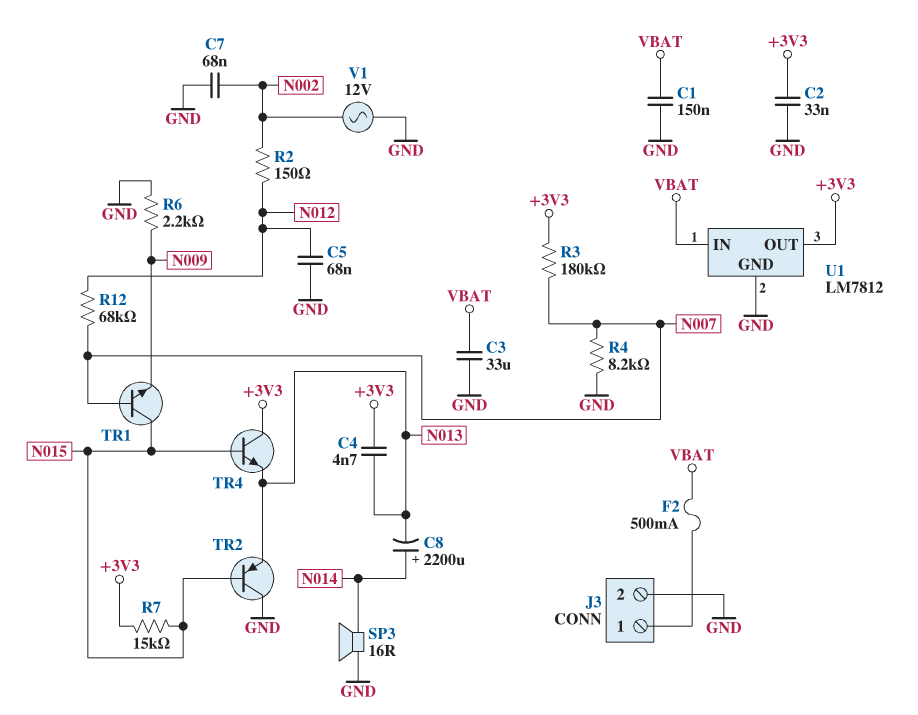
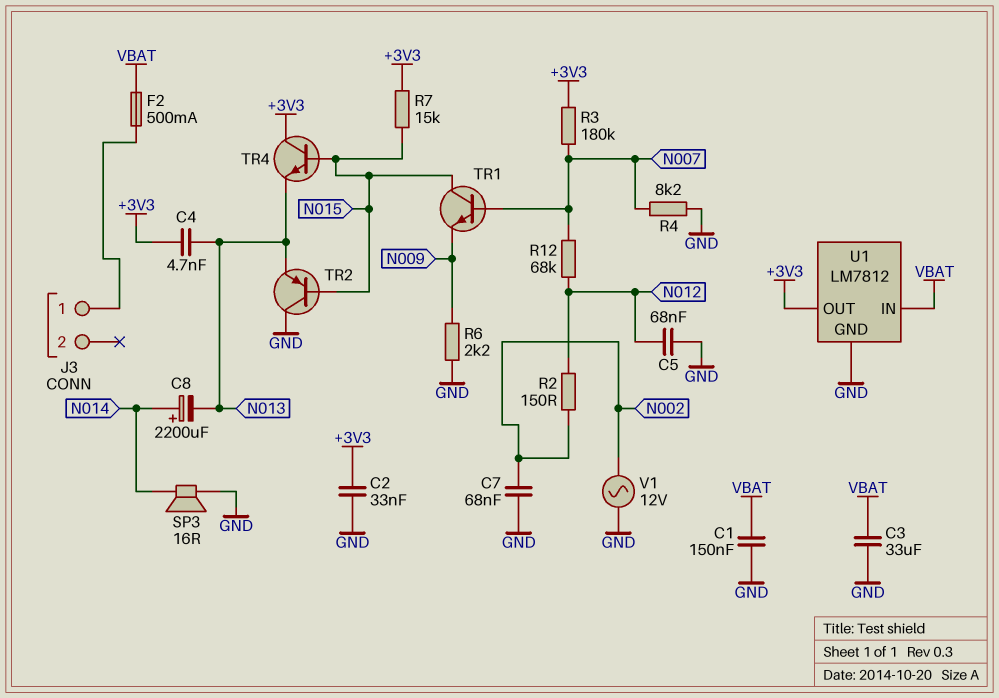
J3 pin 2: GND -> none

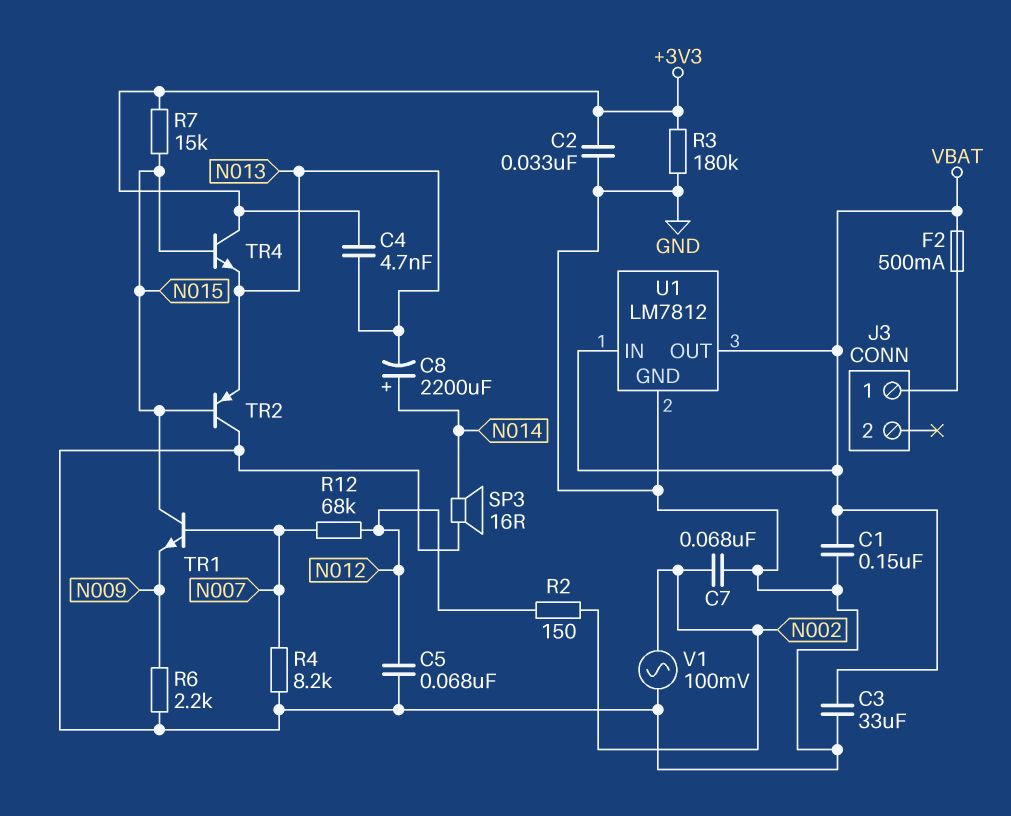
R3: 180k (+3V3, N007) -> 180k (+3V3, GND)
U1 pin OUT: +3V3 -> VBAT
V1: AC 12V (GND, N002) -> AC 100mV (GND, N002)

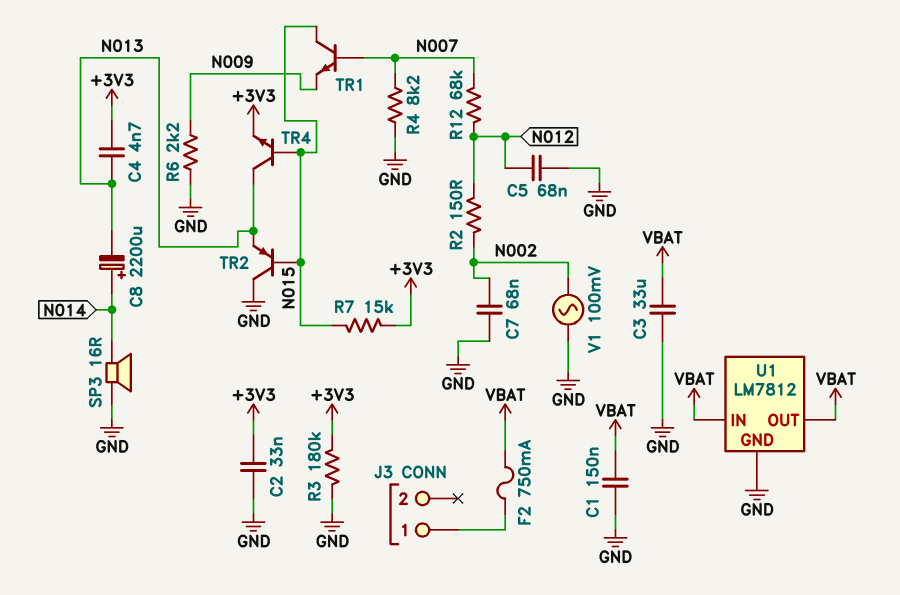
F2: 500mA (J3/1, VBAT) -> 750mA (J3/1, VBAT)
TR4: NPN (B N015, C +3V3, E N013) -> NPN (B N015, C N013, E +3V3)

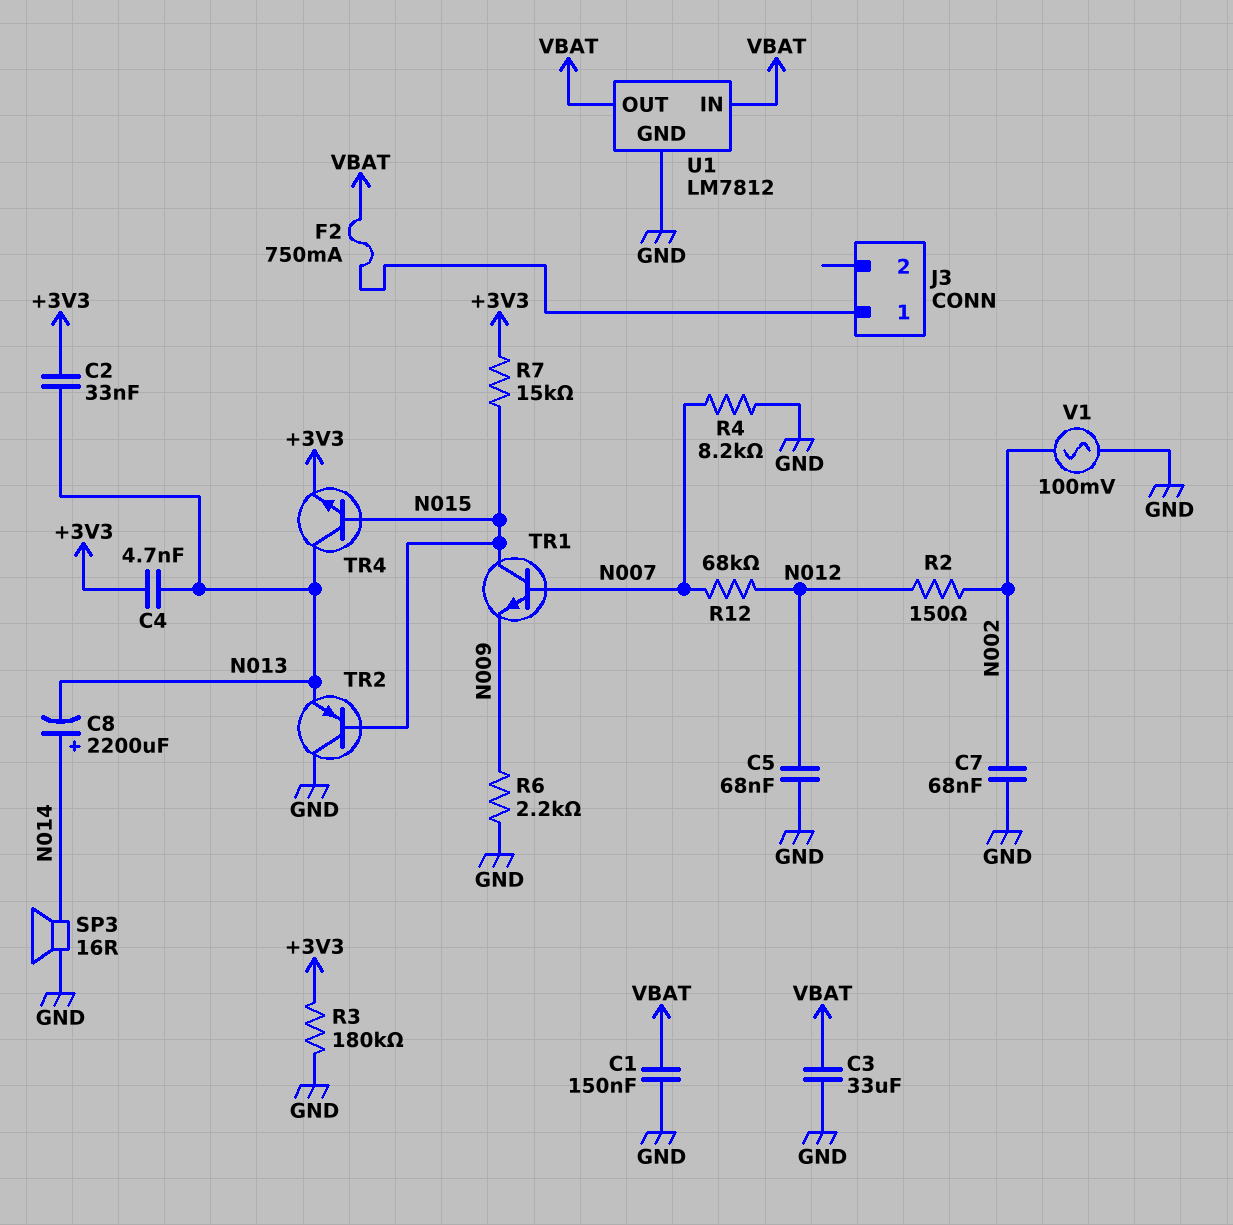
C2: 33nF (+3V3, GND) -> 33nF (+3V3, N013)

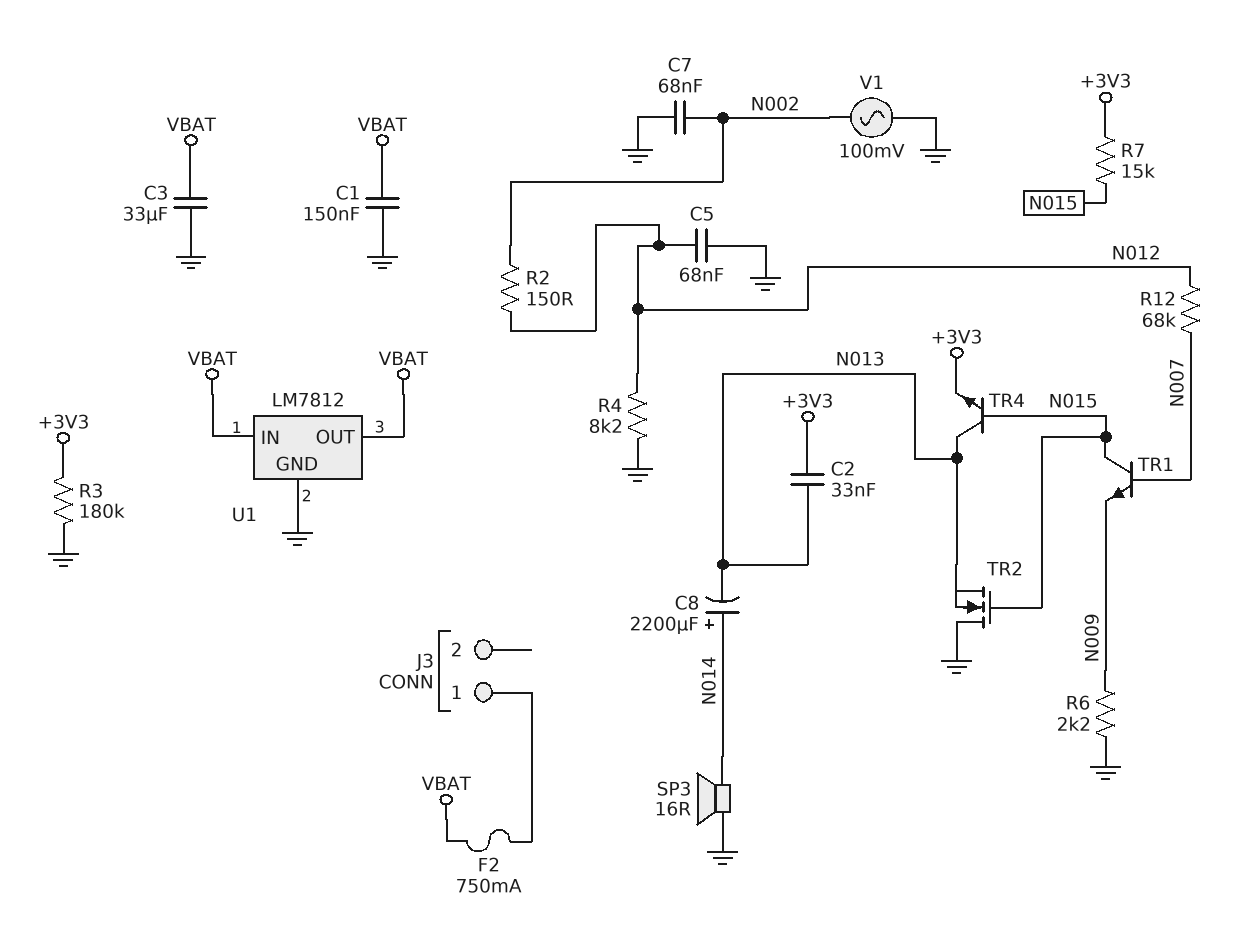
C4: 4.7nF (+3V3, N013) -> none
R4: 8.2k (GND, N007) -> 8.2k (GND, N012)
TR2: PNP (B N015, C GND, E N013) -> NMOS (G N015, D GND, S N013)

